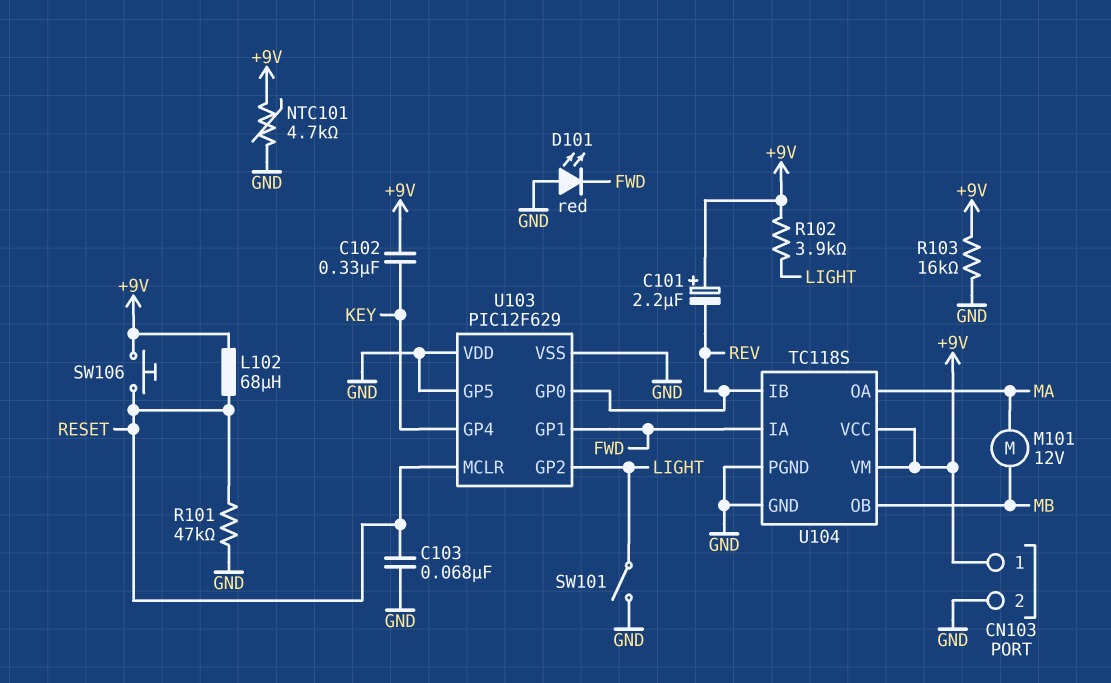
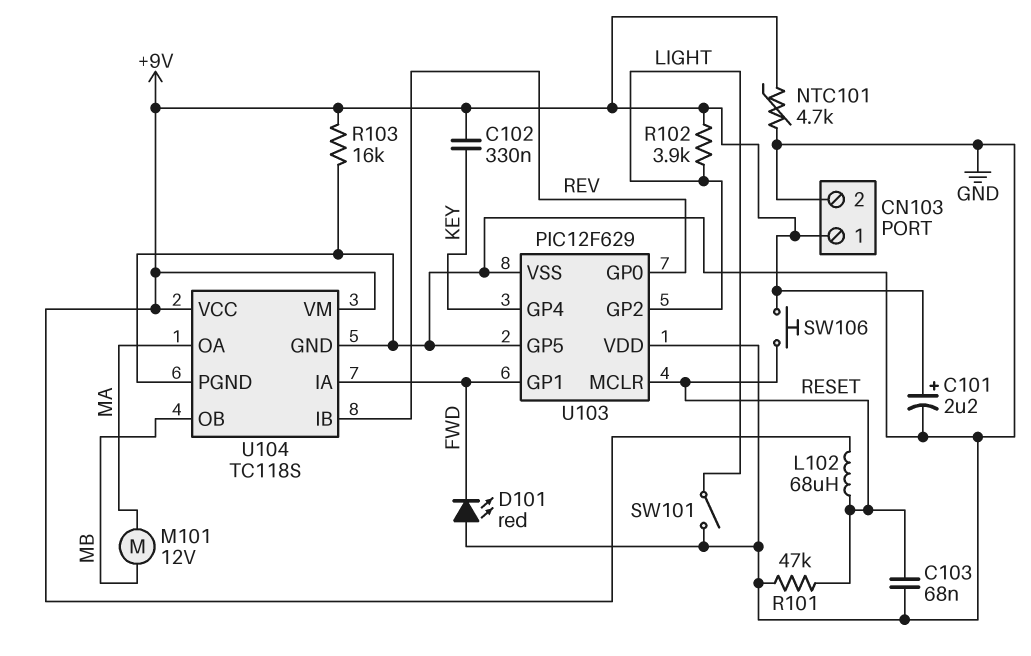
C101: 2.2uF (plus +9V, minus REV) -> 2.2uF (plus +9V, minus GND)

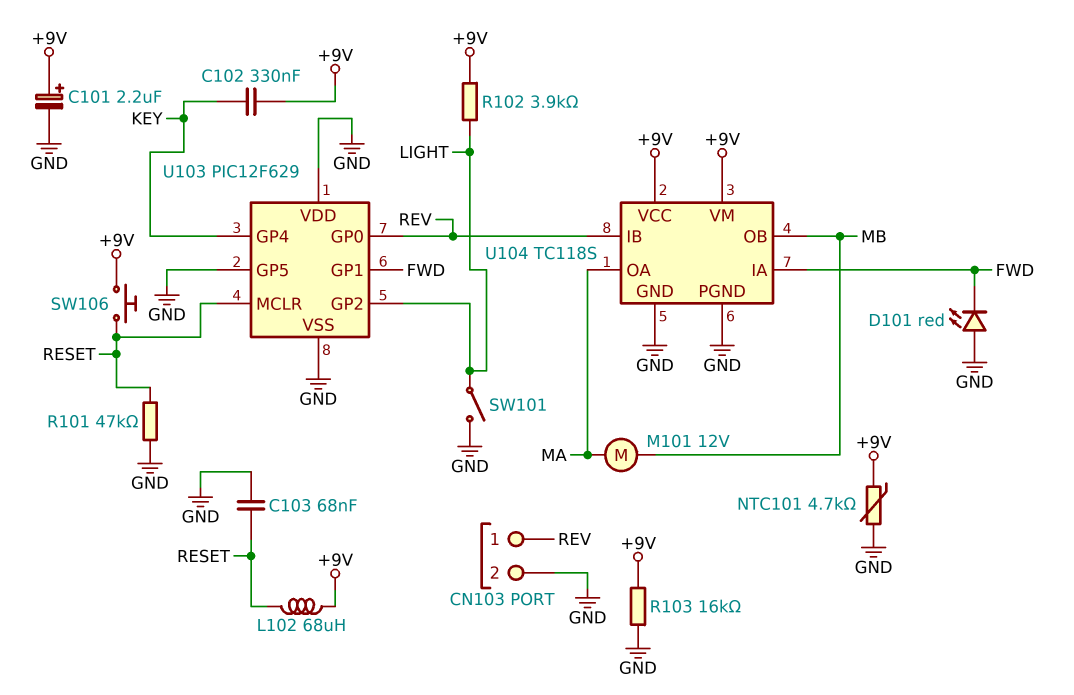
CN103 pin 1: +9V -> REV

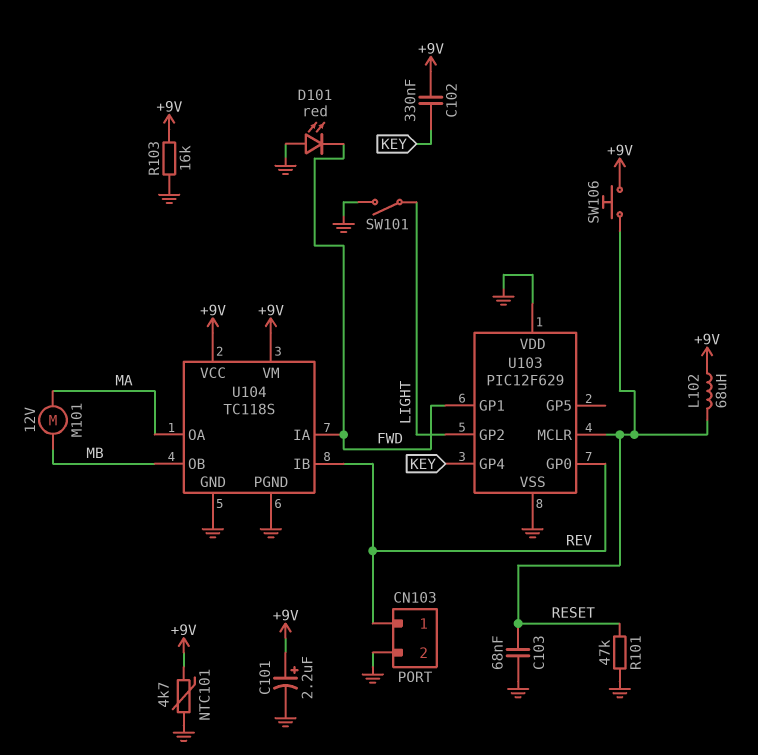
R102: 3.9k (+9V, LIGHT) -> none
U103 pin GP5: GND -> none

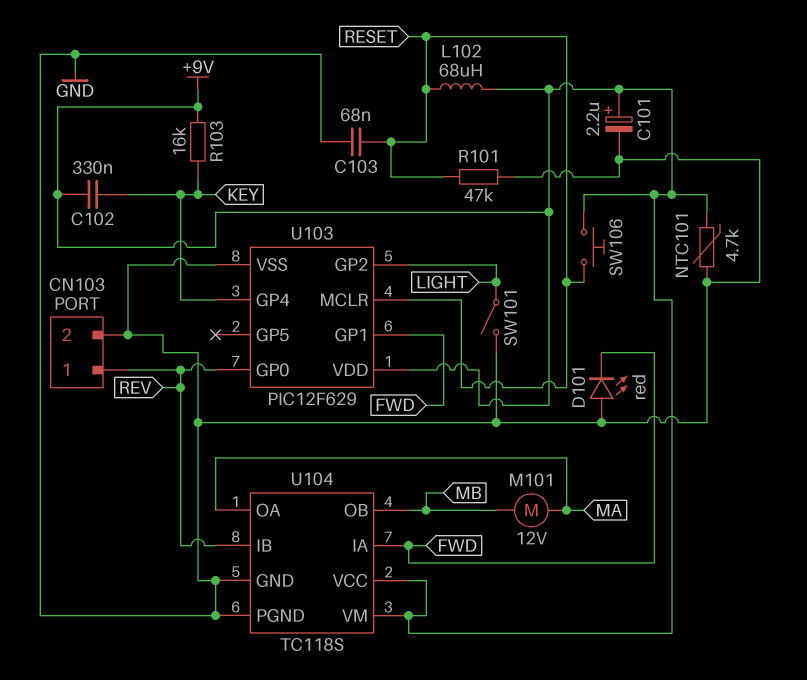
R103: 16k (+9V, GND) -> 16k (+9V, KEY)
U103 pin VDD: GND -> +9V

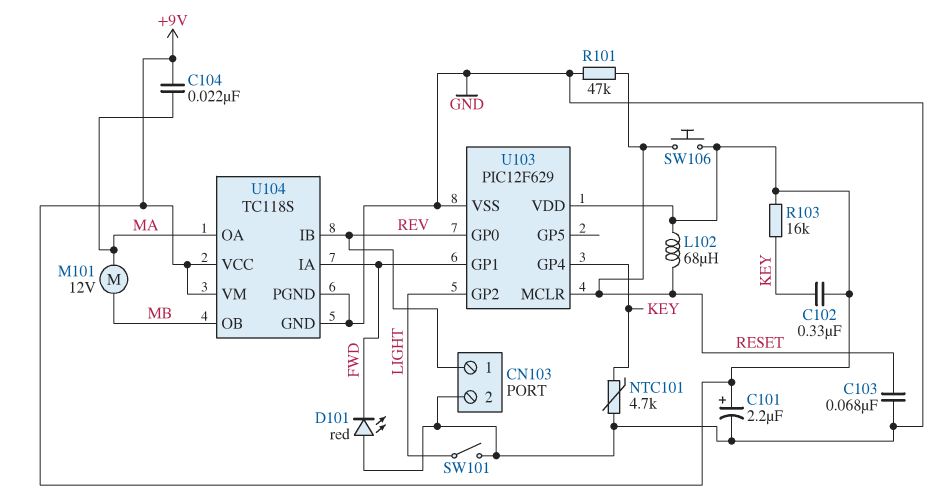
C104: none -> 22nF (+9V, MA)
NTC101: 4.7k (+9V, GND) -> 4.7k (GND, KEY)

